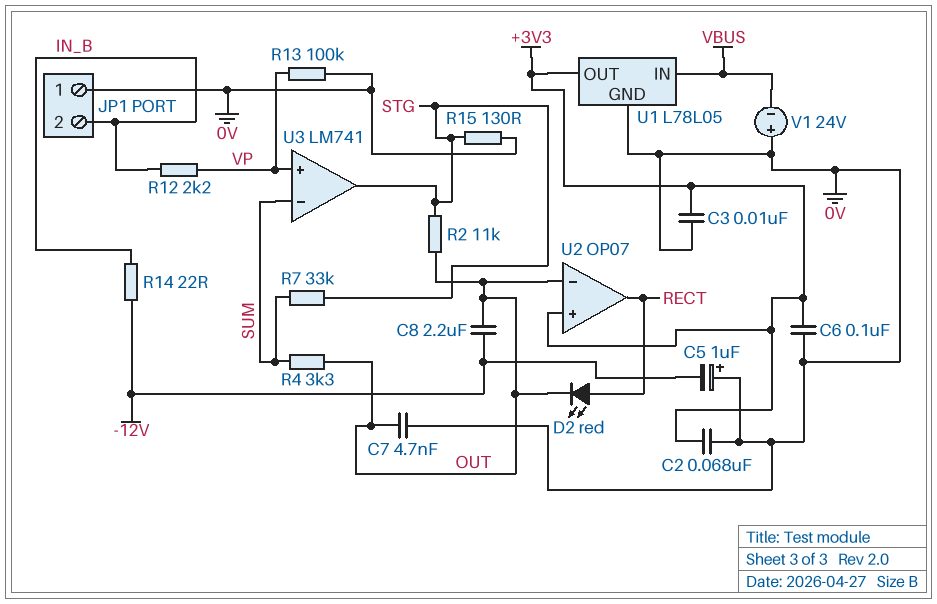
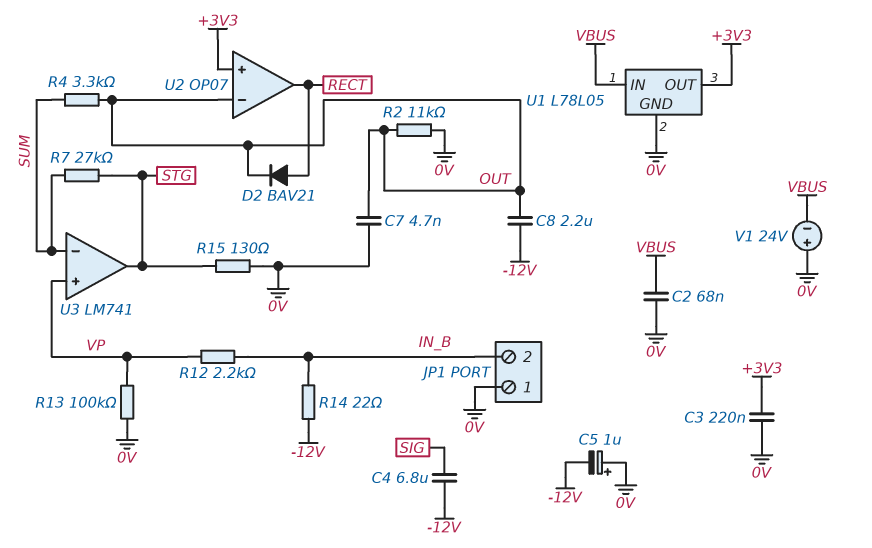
C2: 68nF (+3V3, 0V) -> 68nF (0V, VBUS)
C3: 10nF (+3V3, 0V) -> 220nF (+3V3, 0V)
C4: none -> 6.8uF (-12V, SIG)
C6: 100nF (+3V3, 0V) -> none
D2: LED red (A RECT, K OUT) -> diode BAV21 (A RECT, K OUT)
R2: 11k (OUT, STG) -> 11k (0V, OUT)
R7: 33k (STG, SUM) -> 27k (STG, SUM)

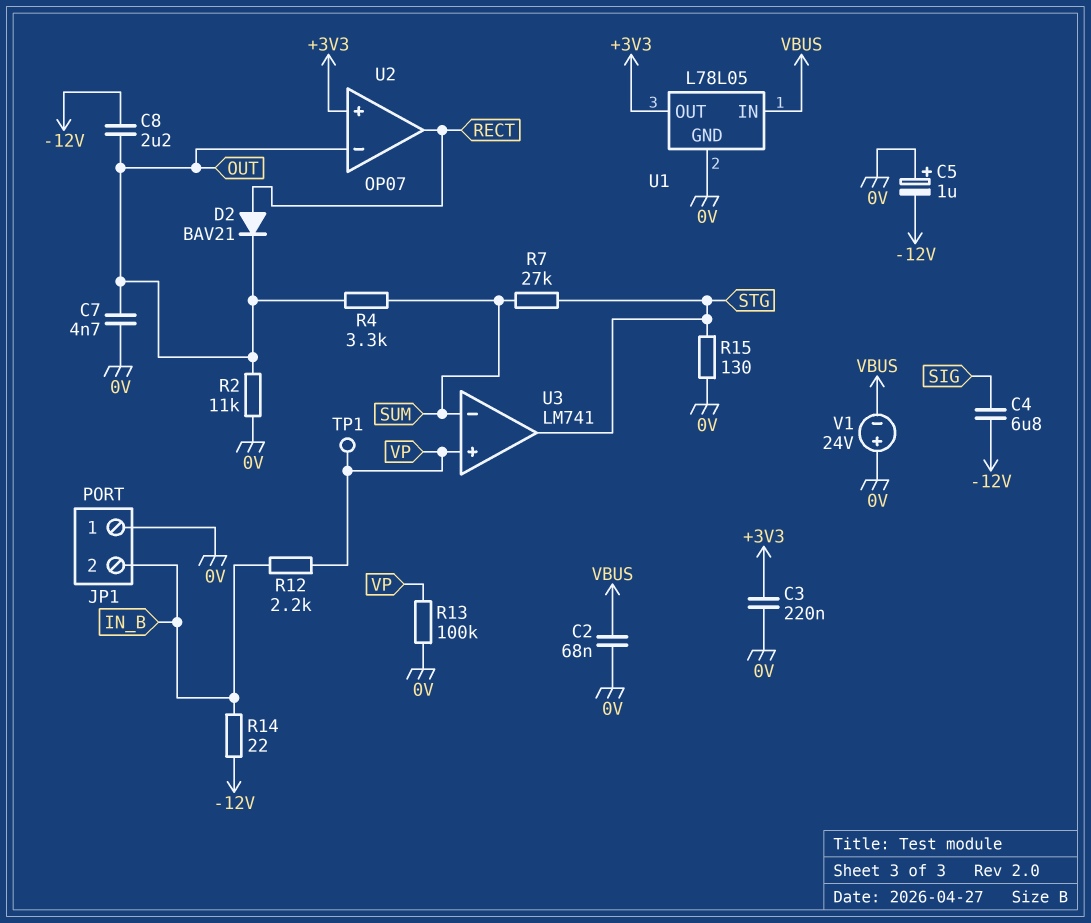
TP1: none -> test point (VP)

